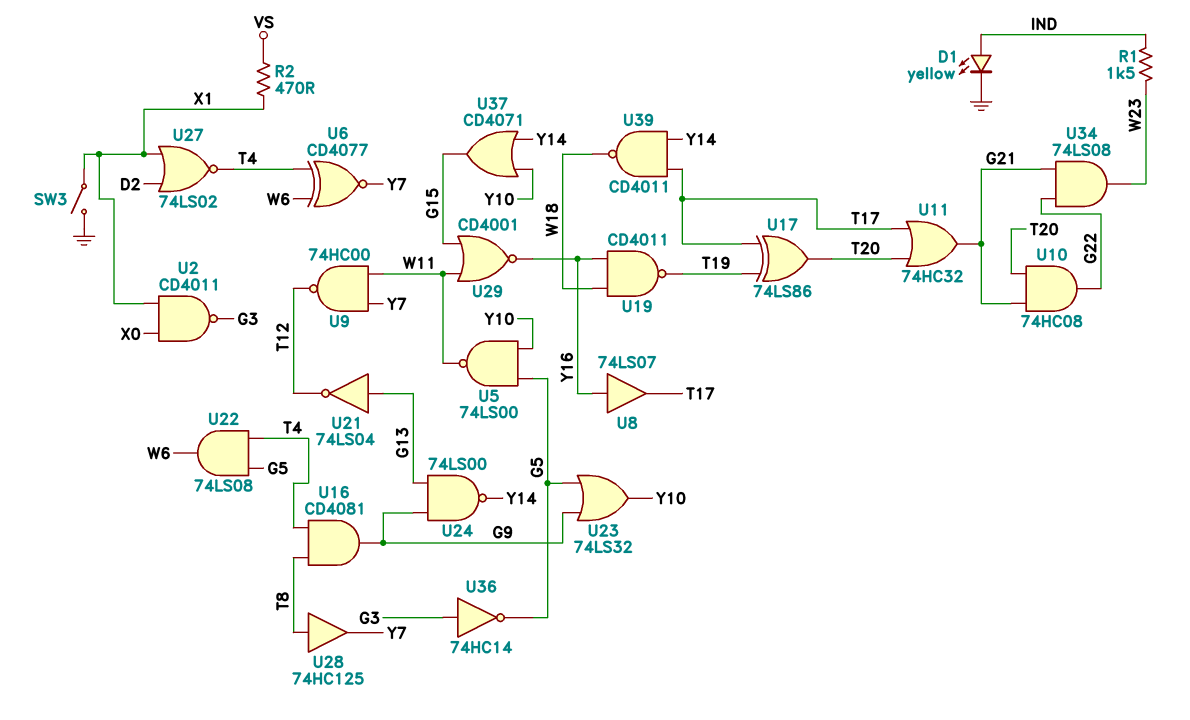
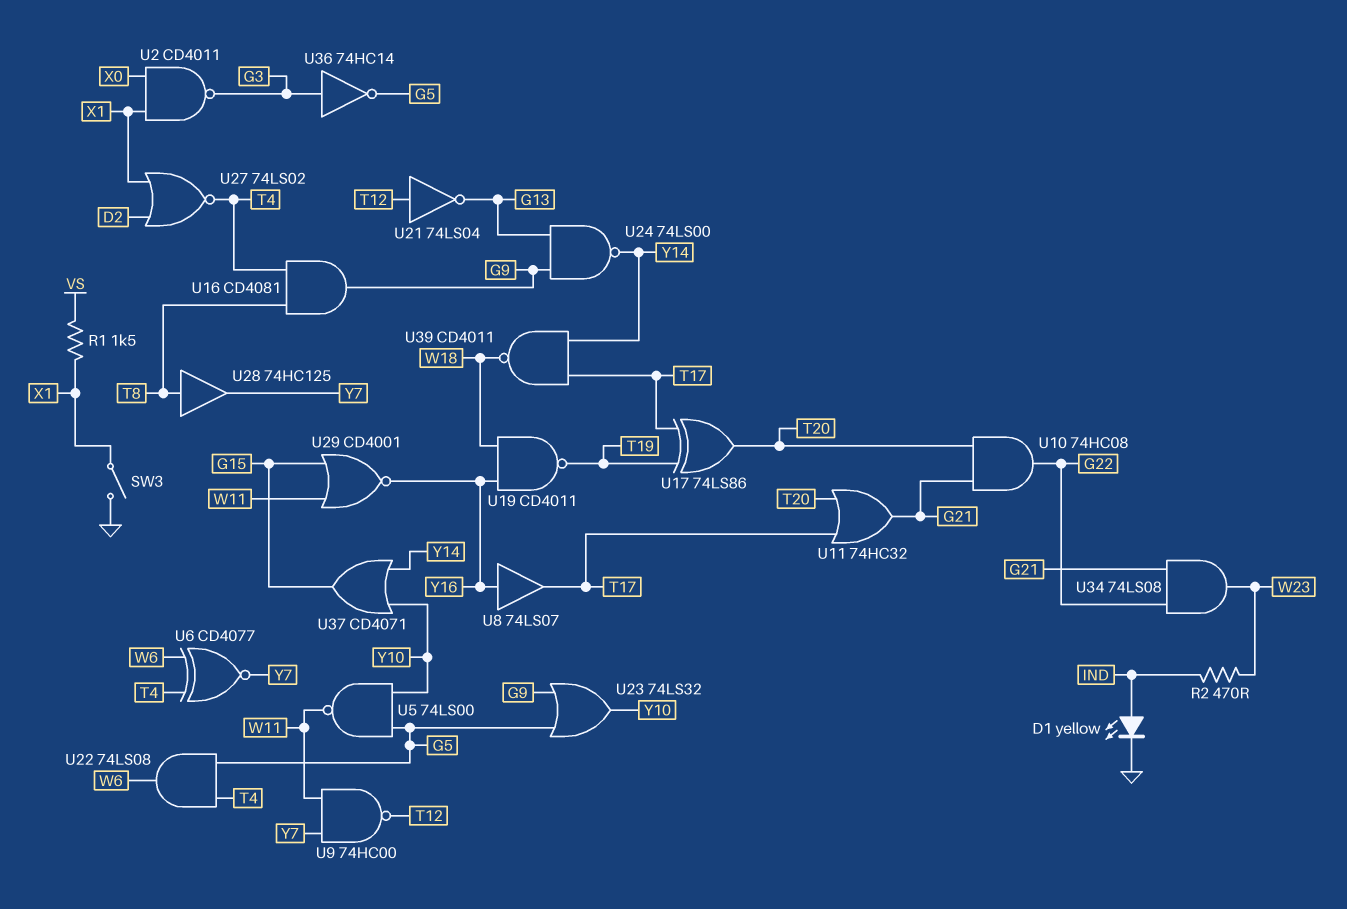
R1: 1.5k (IND, W23) -> 1.5k (VS, X1)
R2: 470 (VS, X1) -> 470 (IND, W23)
U21: NOT 74LS04 (in G13, out T12) -> NOT 74LS04 (in T12, out G13)

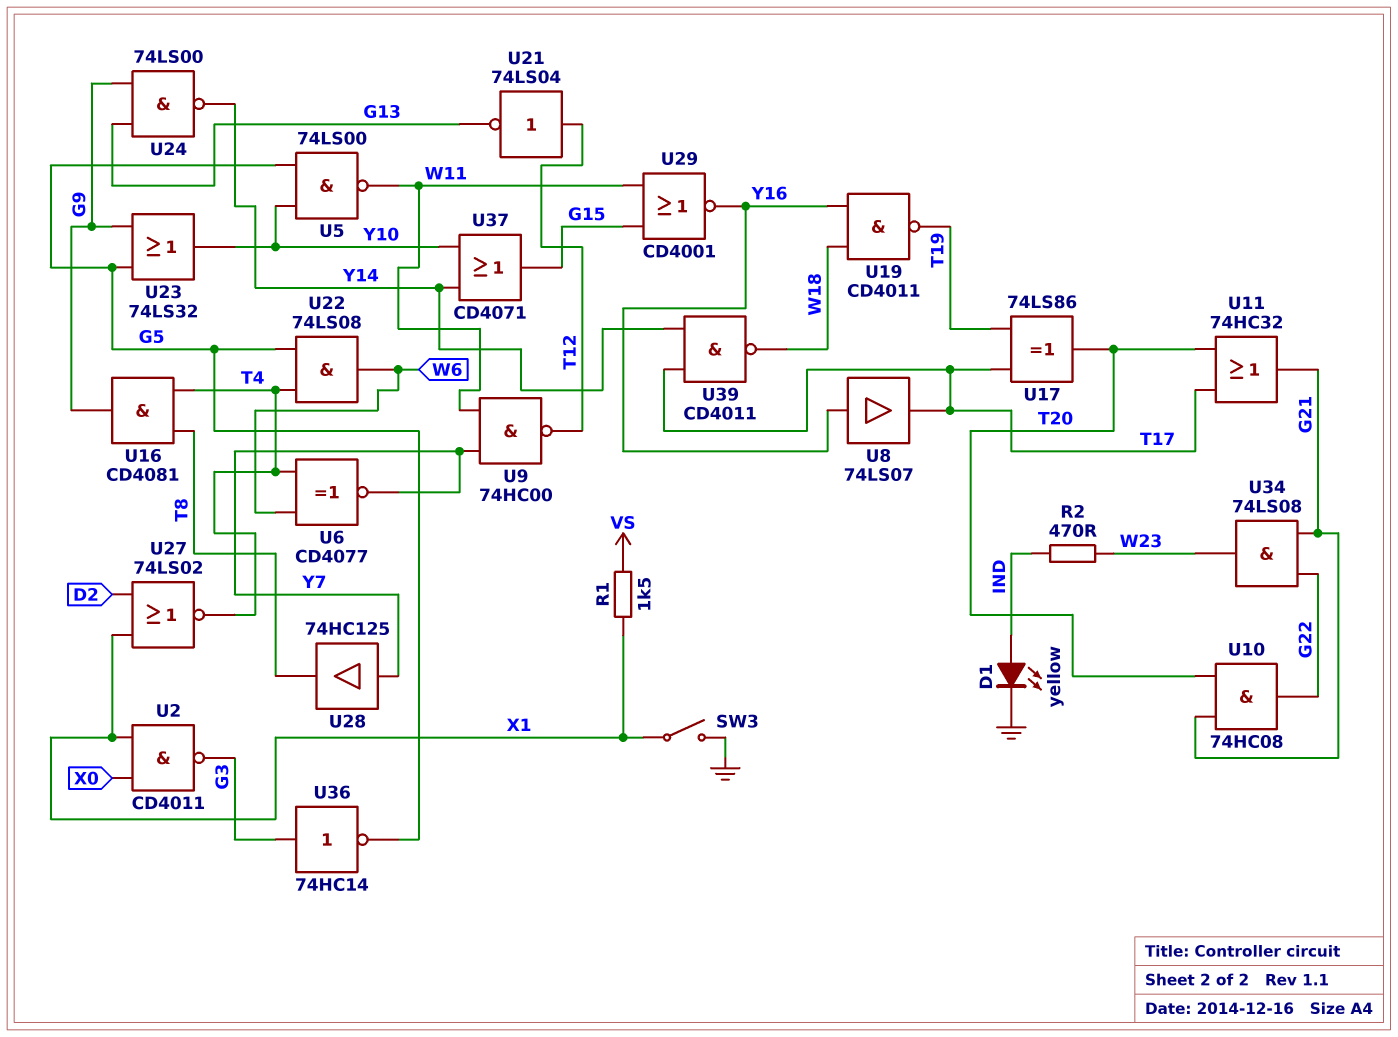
U28: buffer 74HC125 (in T8, out Y7) -> buffer 74HC125 (in Y7, out T8)

